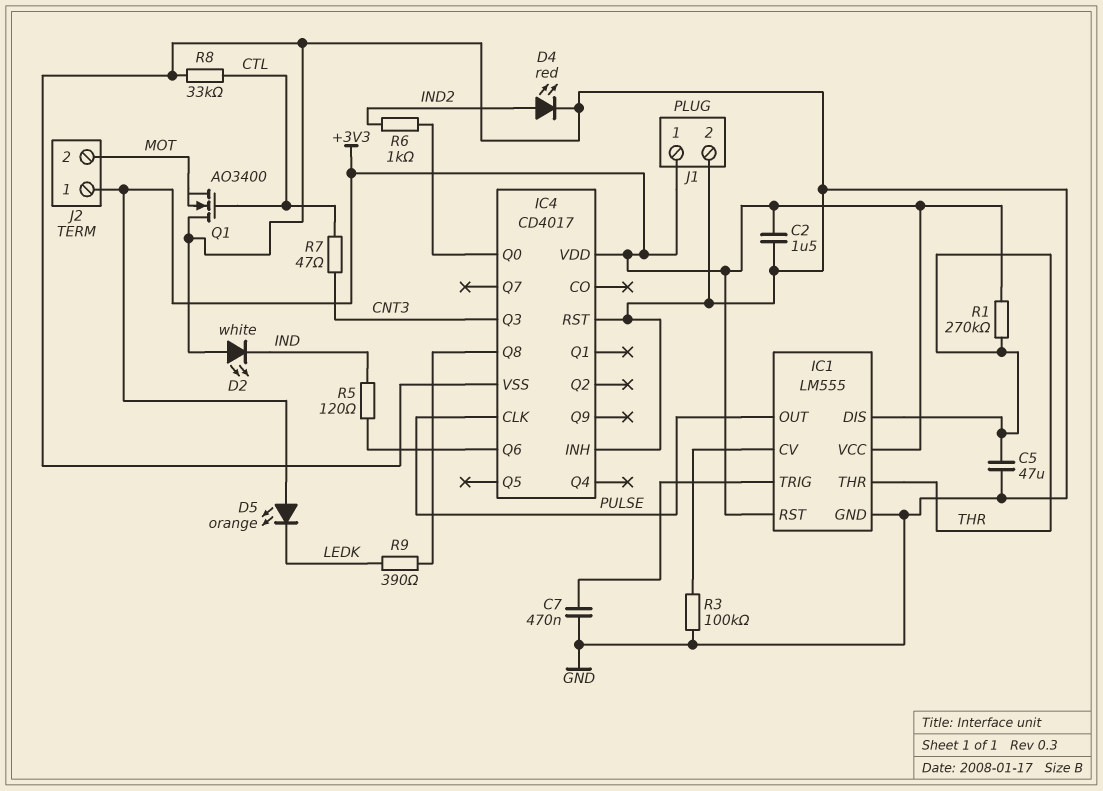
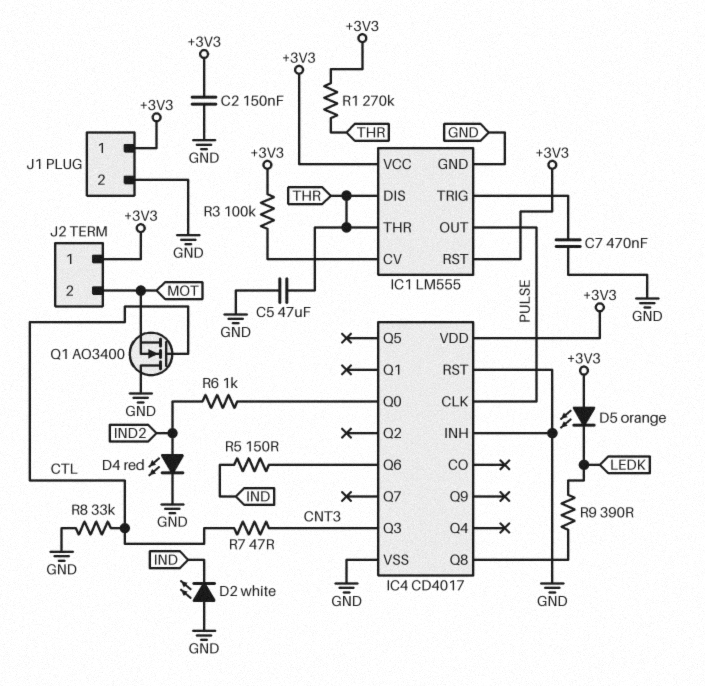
C2: 1.5uF (+3V3, GND) -> 150nF (+3V3, GND)
R3: 100k (GND, IC1/CV) -> 100k (+3V3, IC1/CV)
R5: 120 (IC4/Q6, IND) -> 150 (IC4/Q6, IND)

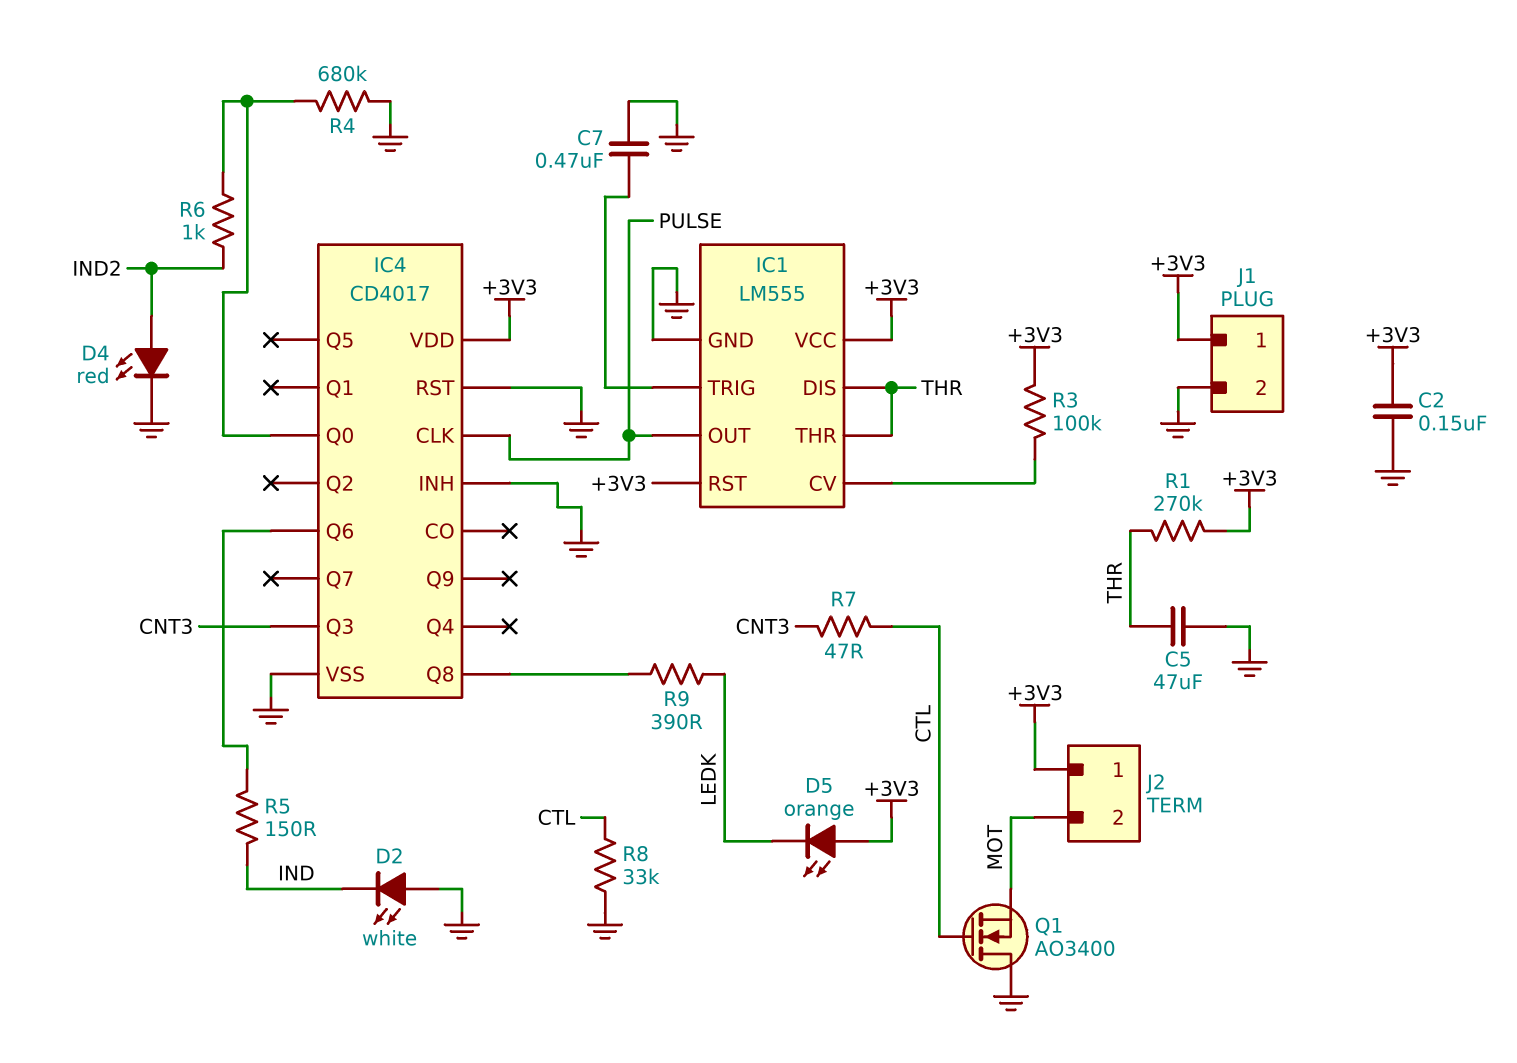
R4: none -> 680k (GND, IC4/Q0)

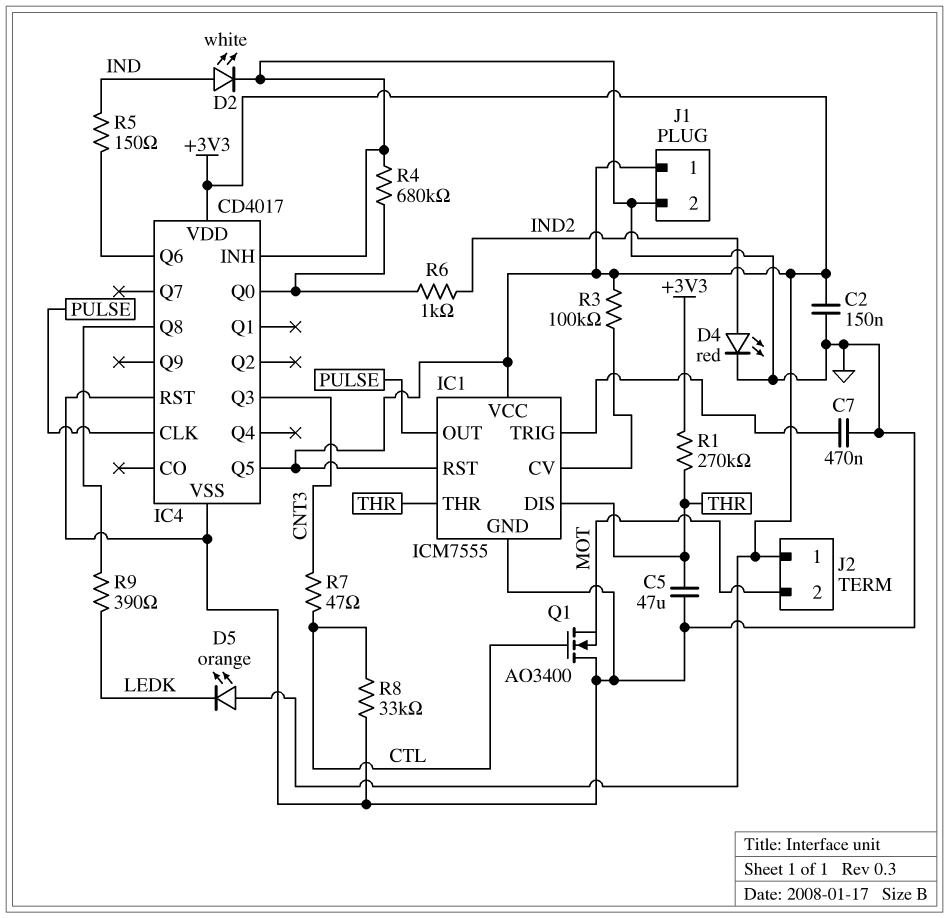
D2: LED white (A GND, K IND) -> LED white (A IND, K GND)
IC1: LM555 -> ICM7555
IC4 pin Q5: none -> +3V3

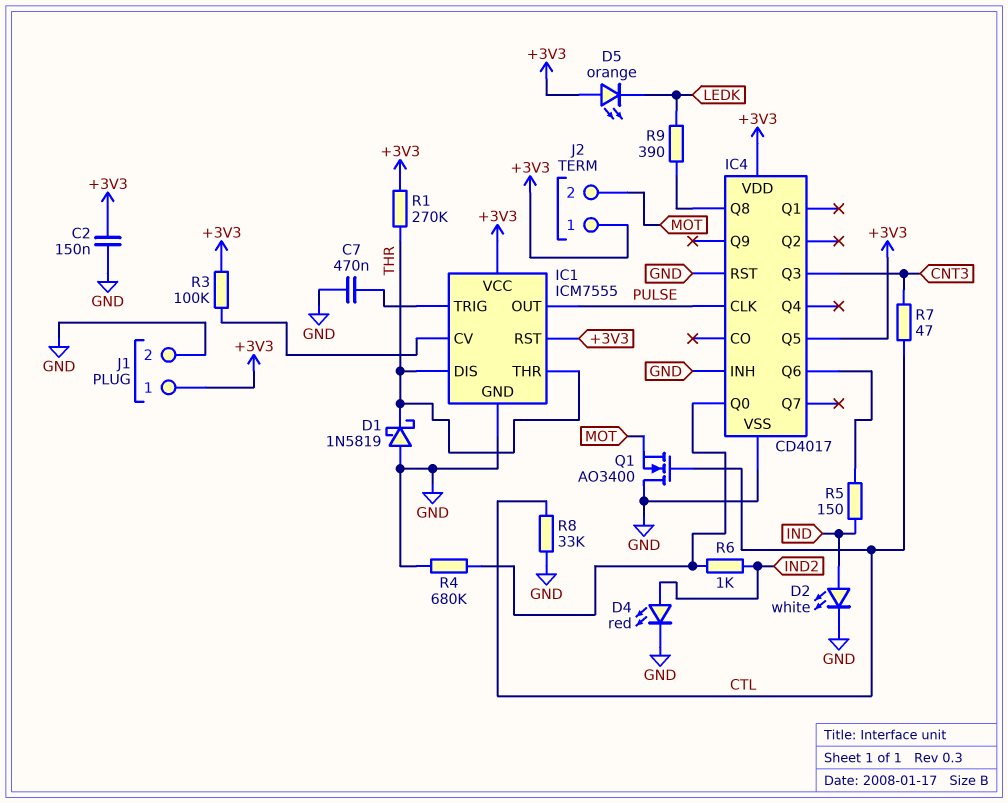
C5: 47uF (GND, THR) -> none
D1: none -> schottky 1N5819 (A GND, K THR)

